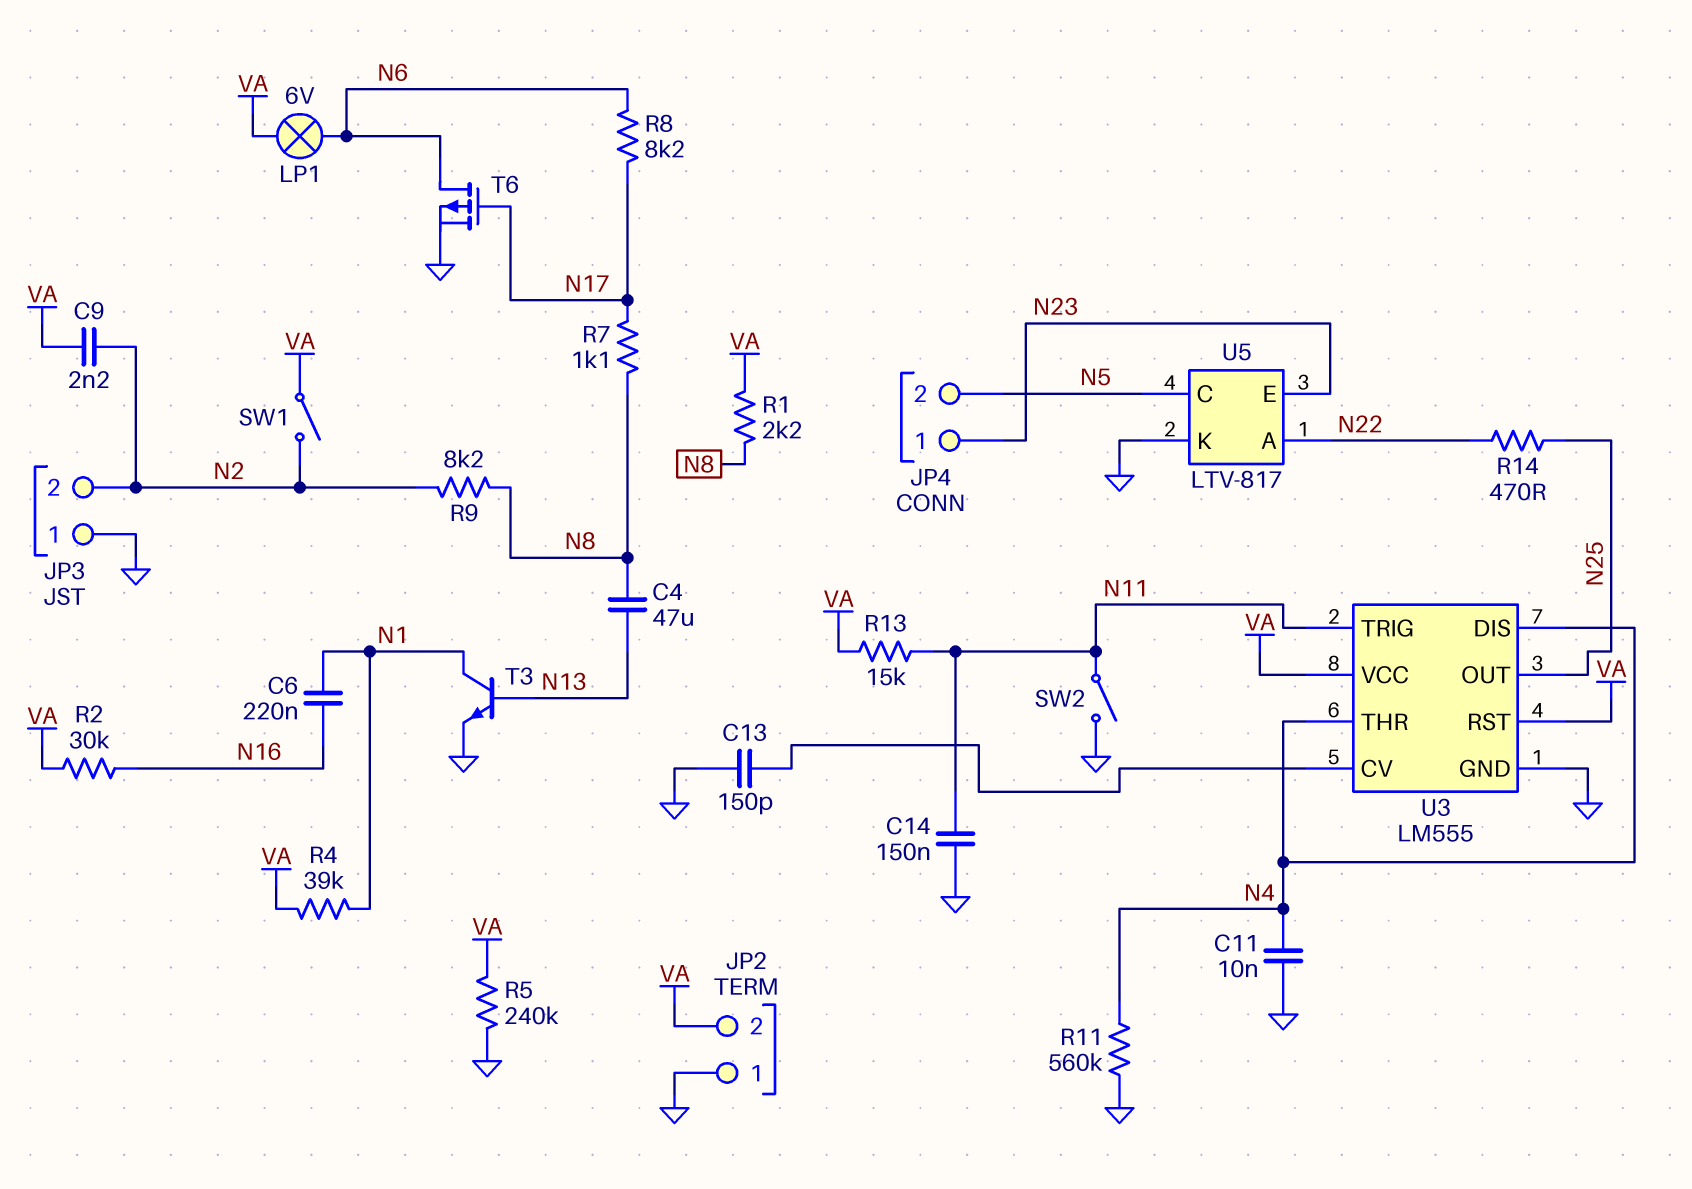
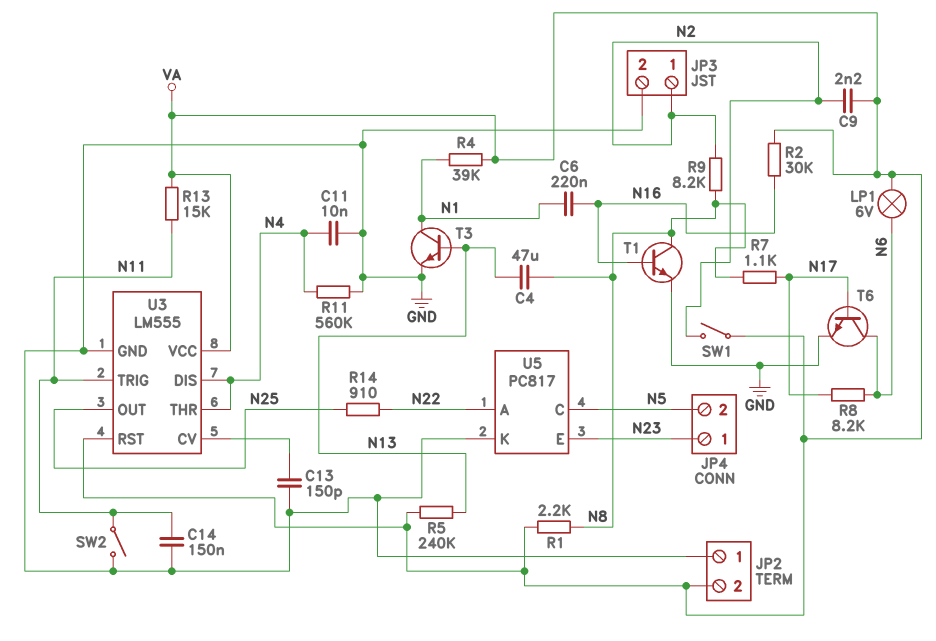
JP3 pin 1: GND -> N2
JP3 pin 2: N2 -> GND
R5: 240k (GND, VA) -> 240k (N13, VA)
R14: 470 (N22, N25) -> 910 (N22, N25)
T1: none -> NPN (B N16, C N8, E GND)
T6: PMOS (G N17, D N6, S GND) -> NPN (B N17, C N6, E GND)
U5: LTV-817 -> PC817

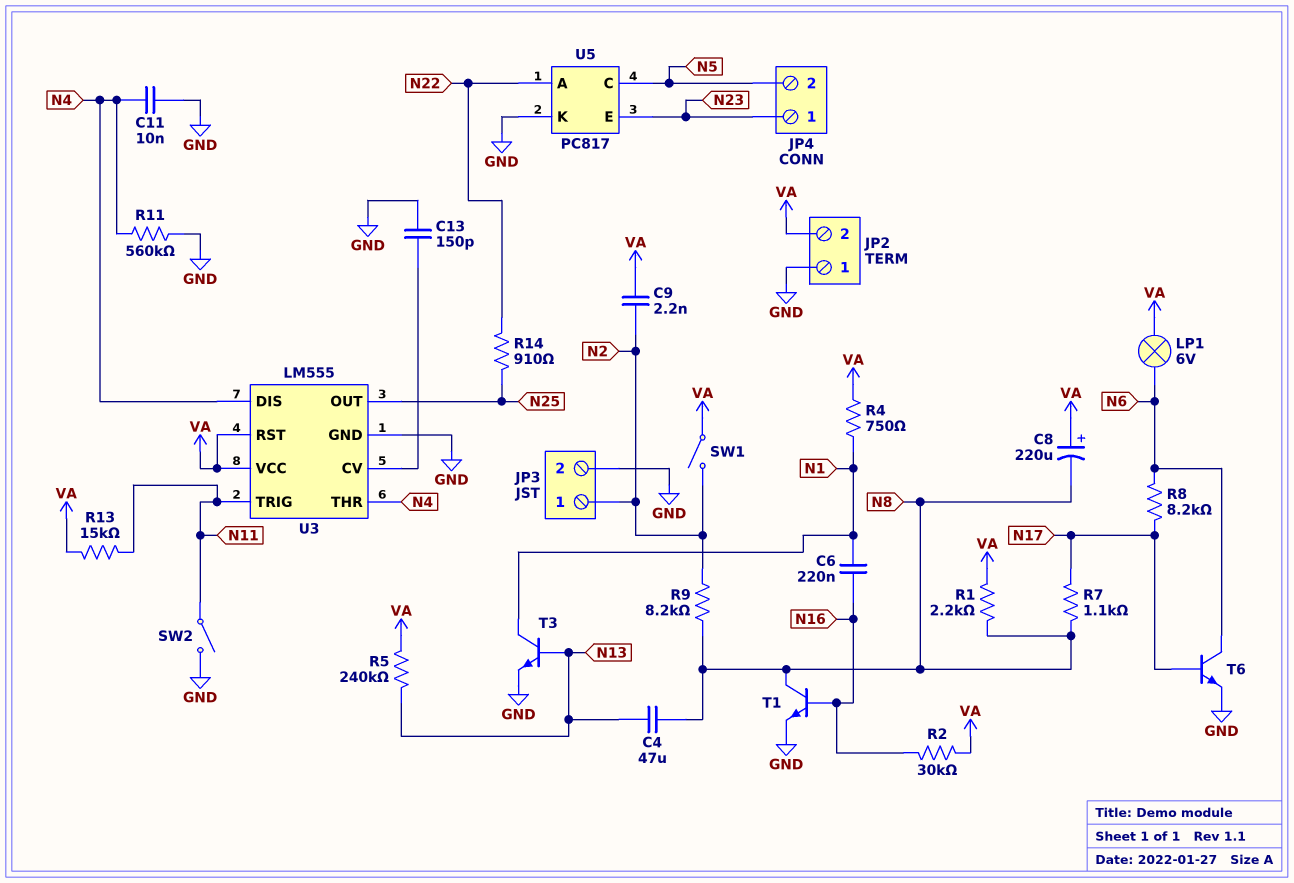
C8: none -> 220uF (plus VA, minus N8)
C14: 150nF (GND, N11) -> none
R4: 39k (N1, VA) -> 750 (N1, VA)

